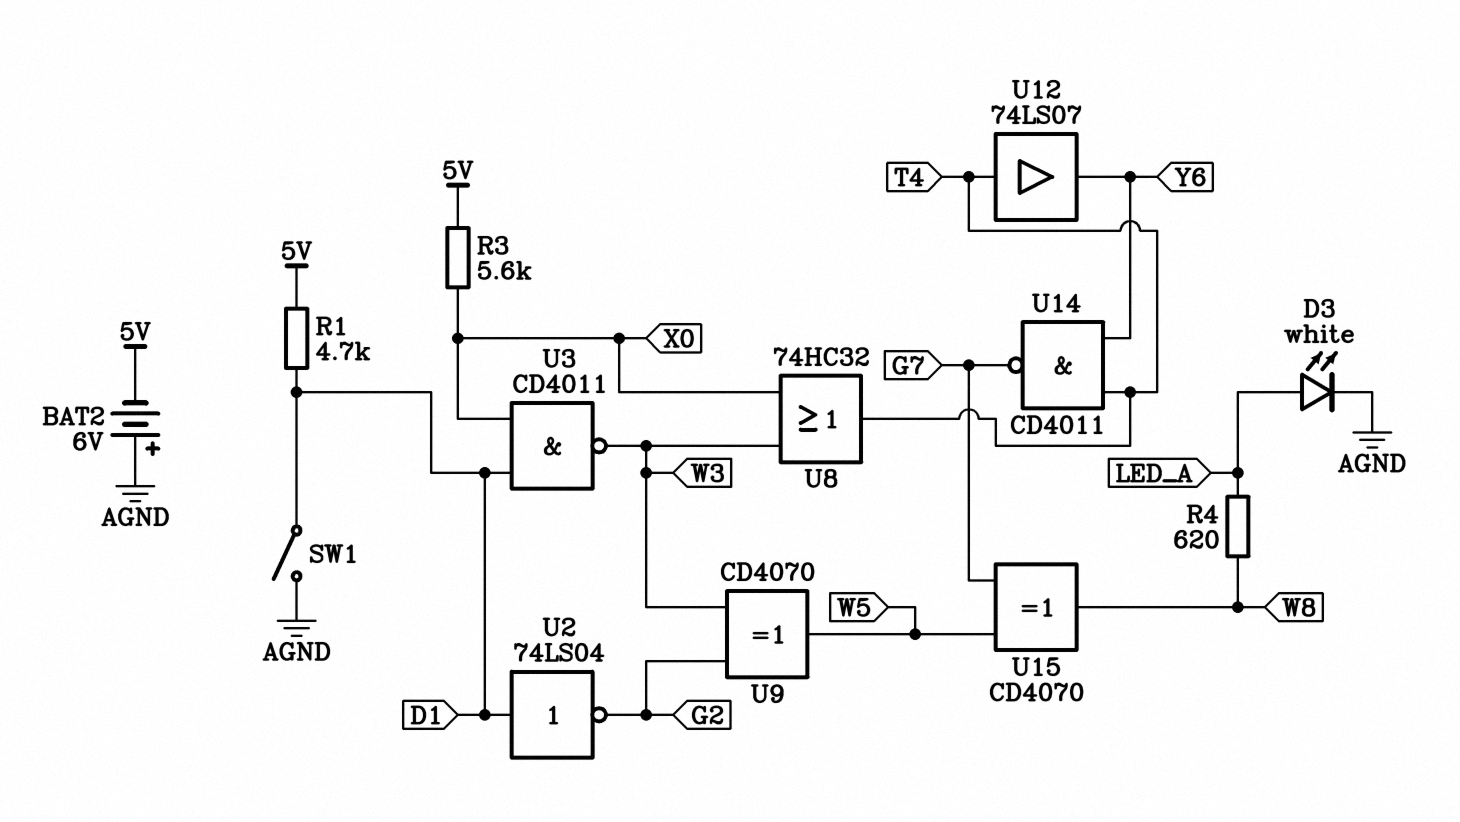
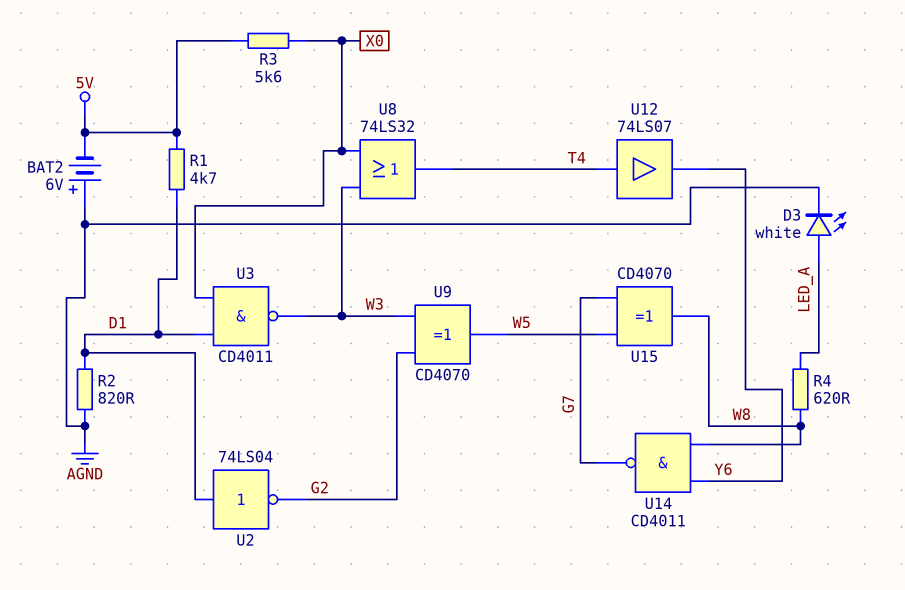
R2: none -> 820 (AGND, D1)
SW1: switch (AGND, D1) -> none
U8: OR 74HC32 (in W3, in X0, out T4) -> OR 74LS32 (in W3, in X0, out T4)
U14: NAND CD4011 (in T4, in Y6, out G7) -> NAND CD4011 (in W8, in Y6, out G7)

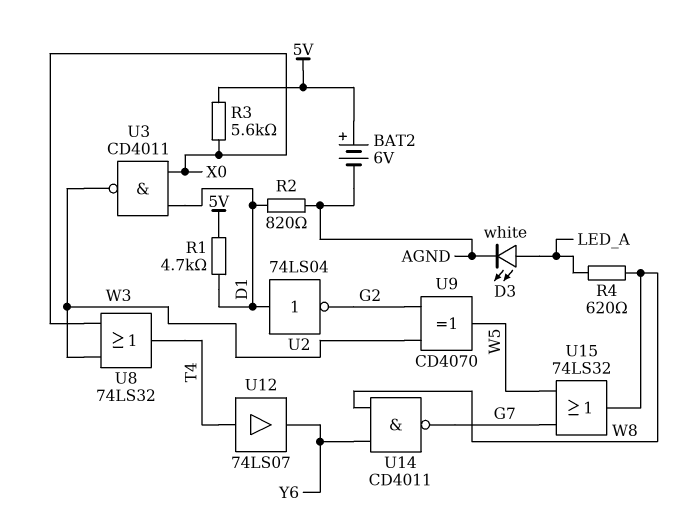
BAT2: 6V (plus AGND, minus 5V) -> 6V (plus 5V, minus AGND)
U15: XOR CD4070 (in G7, in W5, out W8) -> OR 74LS32 (in G7, in W5, out W8)

